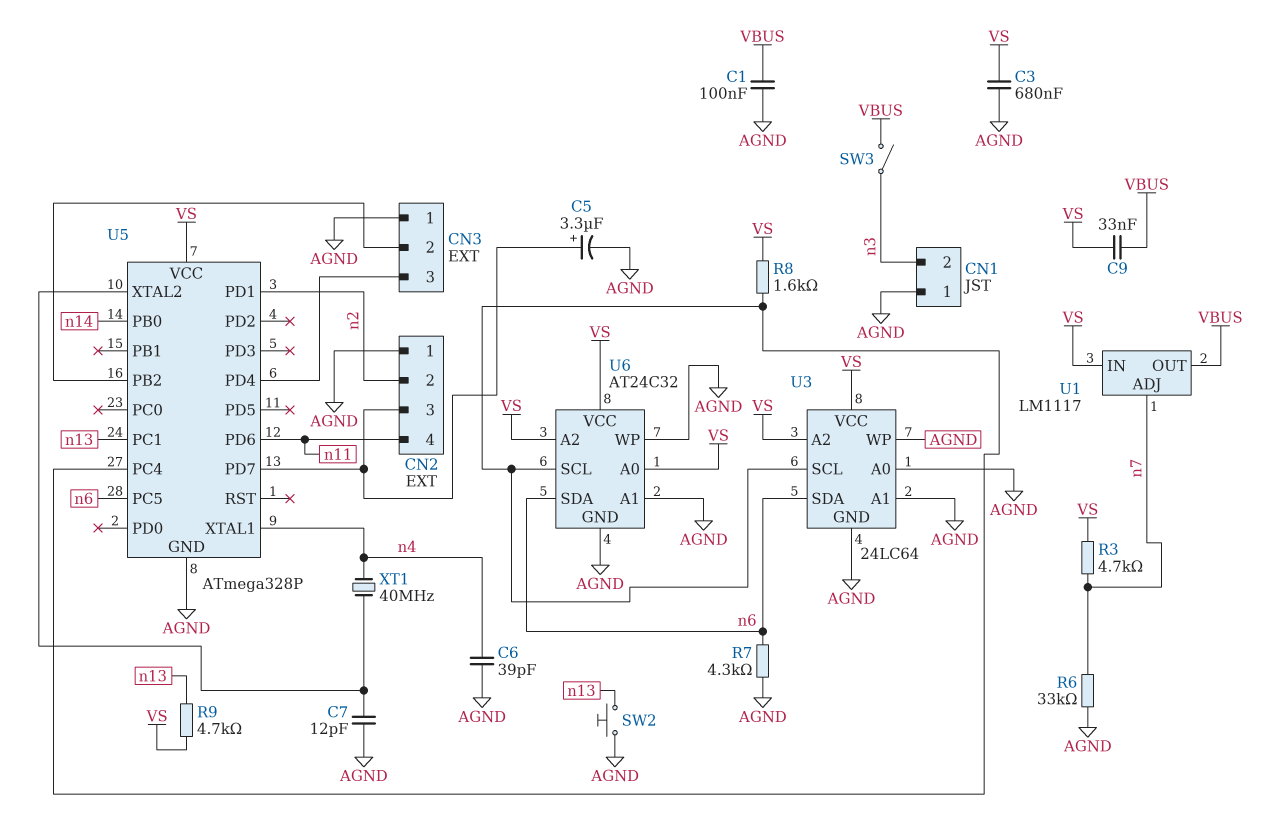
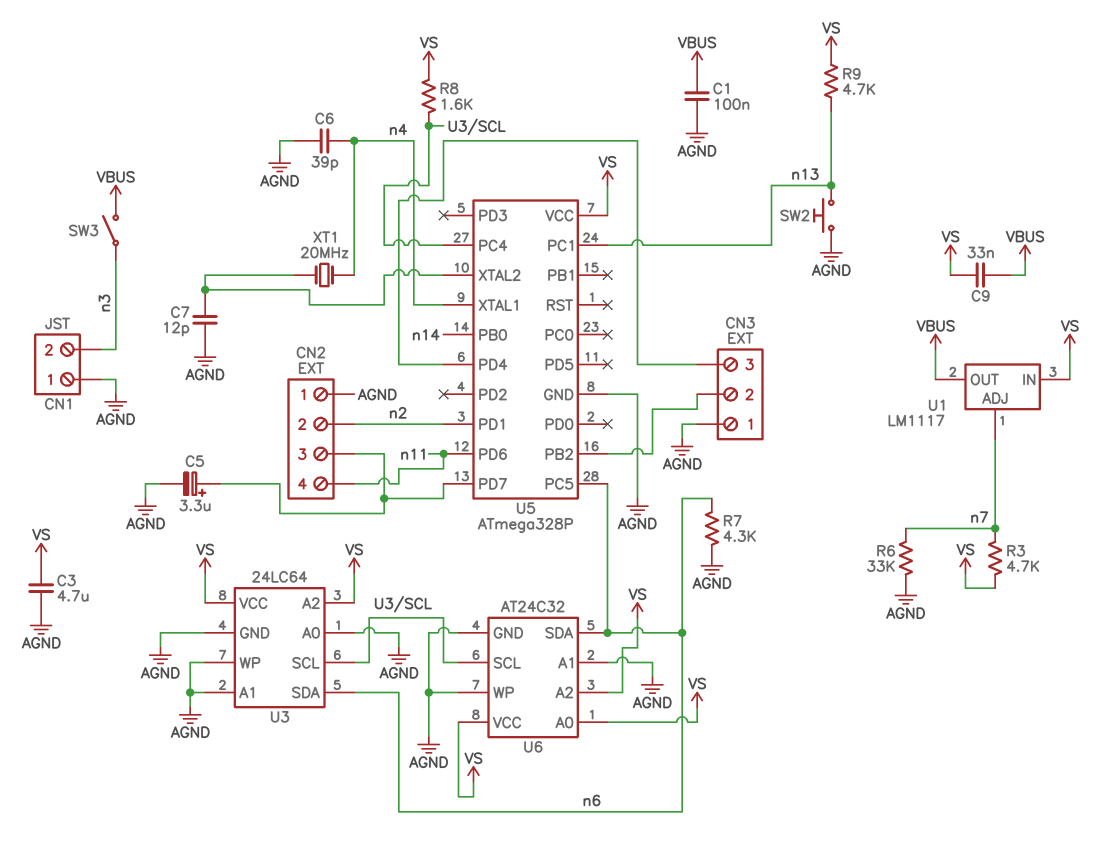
C3: 680nF (AGND, VS) -> 4.7uF (AGND, VS)
XT1: 40MHz (U5/XTAL2, n4) -> 20MHz (U5/XTAL2, n4)

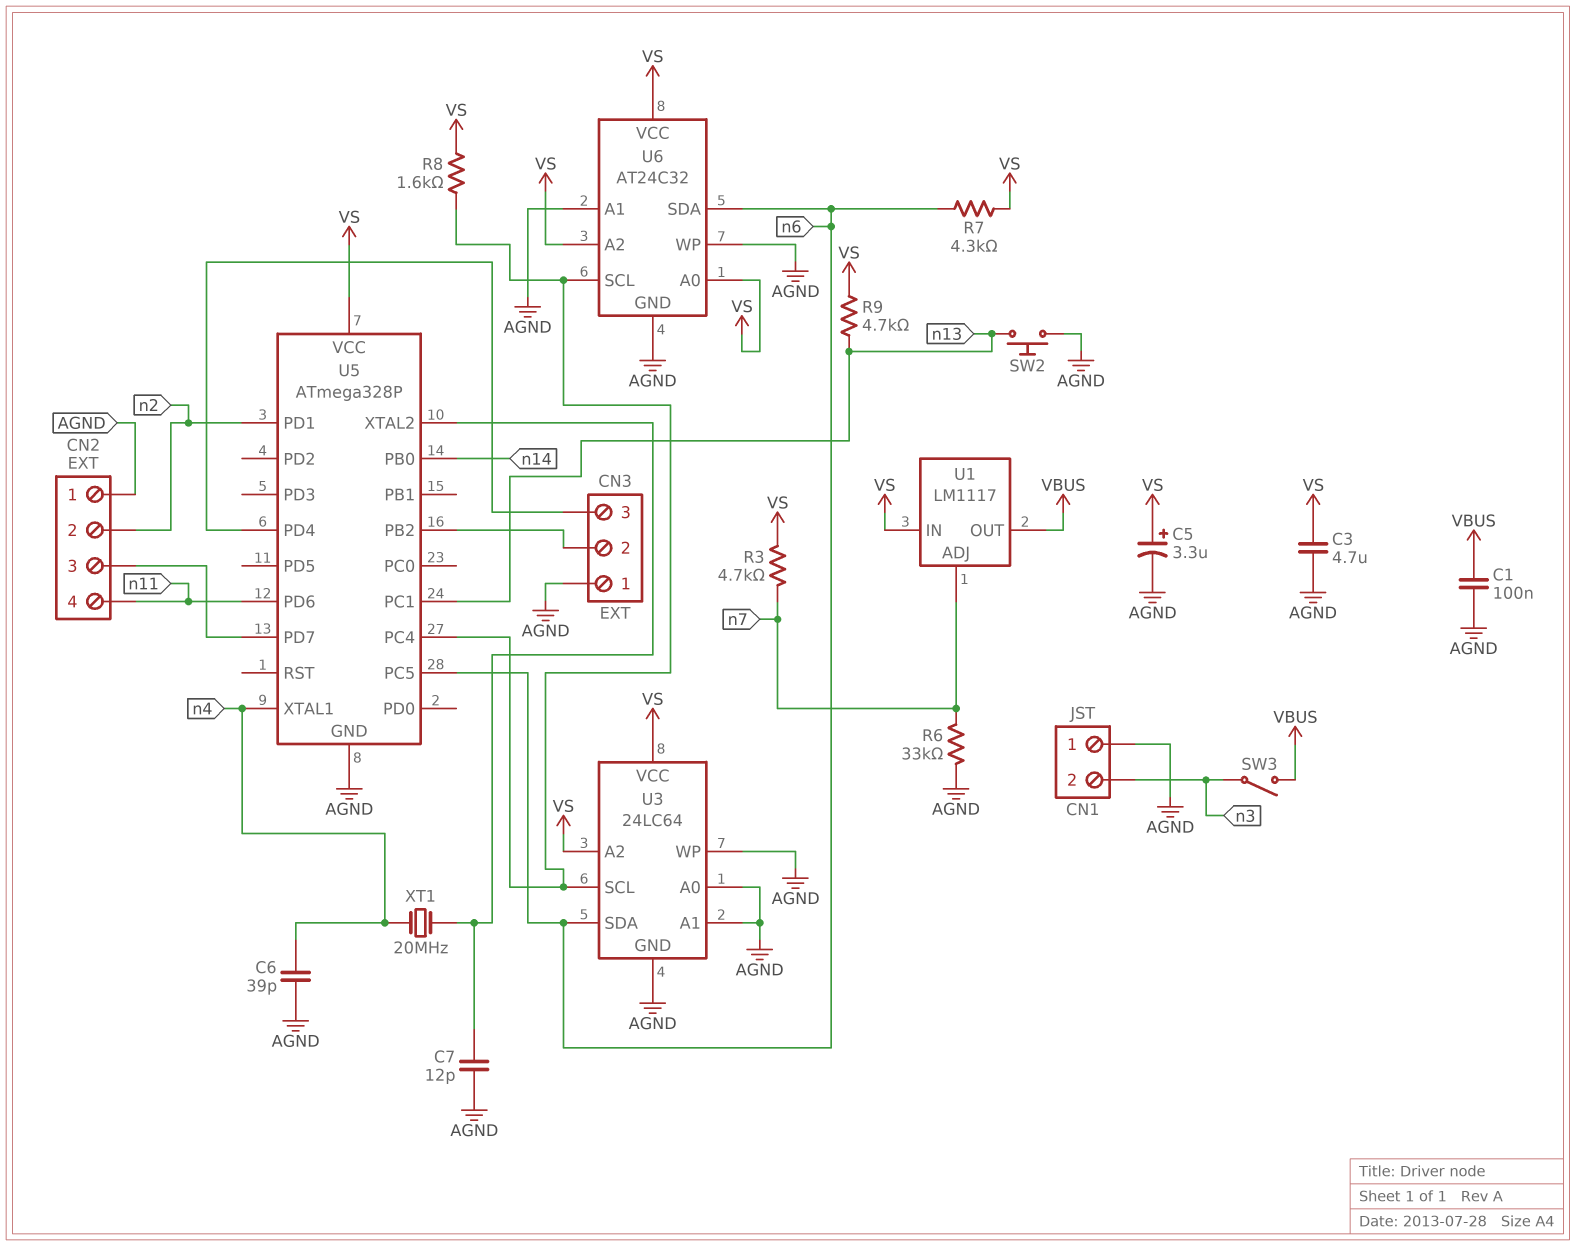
C5: 3.3uF (plus CN2/3, minus AGND) -> 3.3uF (plus VS, minus AGND)
C9: 33nF (VBUS, VS) -> none
R7: 4.3k (AGND, n6) -> 4.3k (VS, n6)

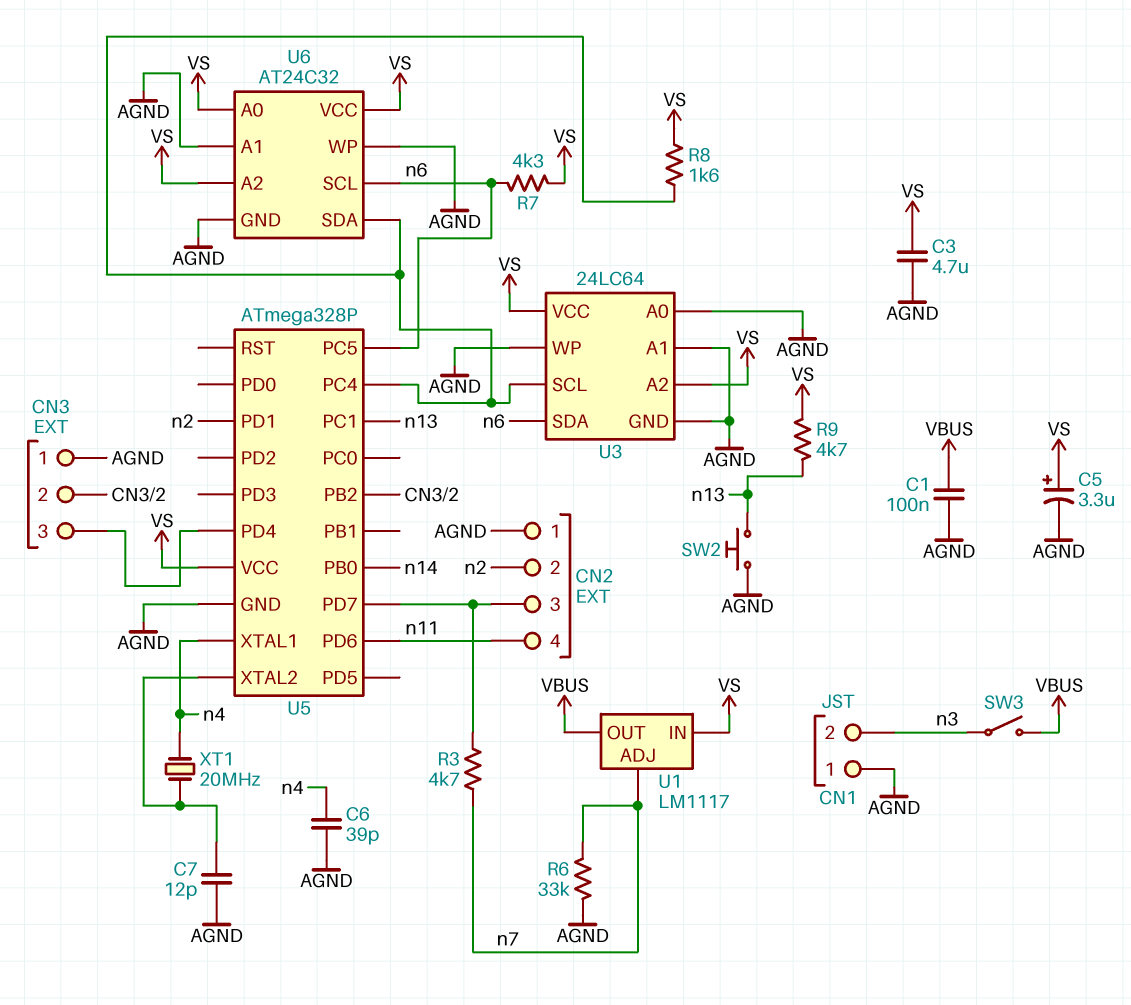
R3: 4.7k (VS, n7) -> 4.7k (CN2/3, n7)
U6 pin SCL: U3/SCL -> n6
U6 pin SDA: n6 -> U3/SCL

